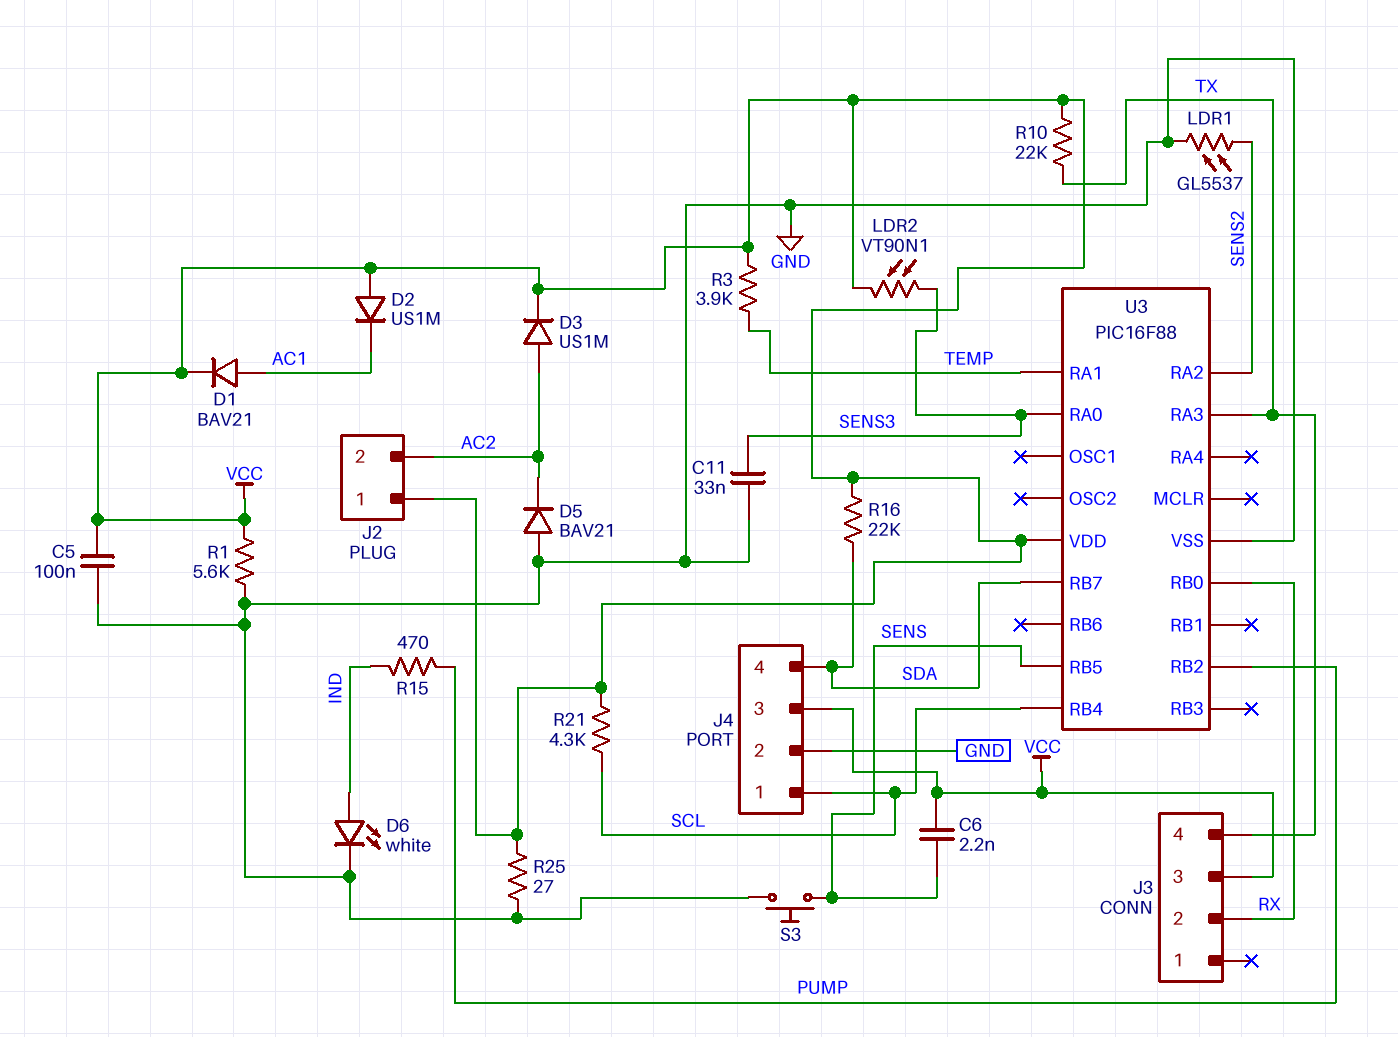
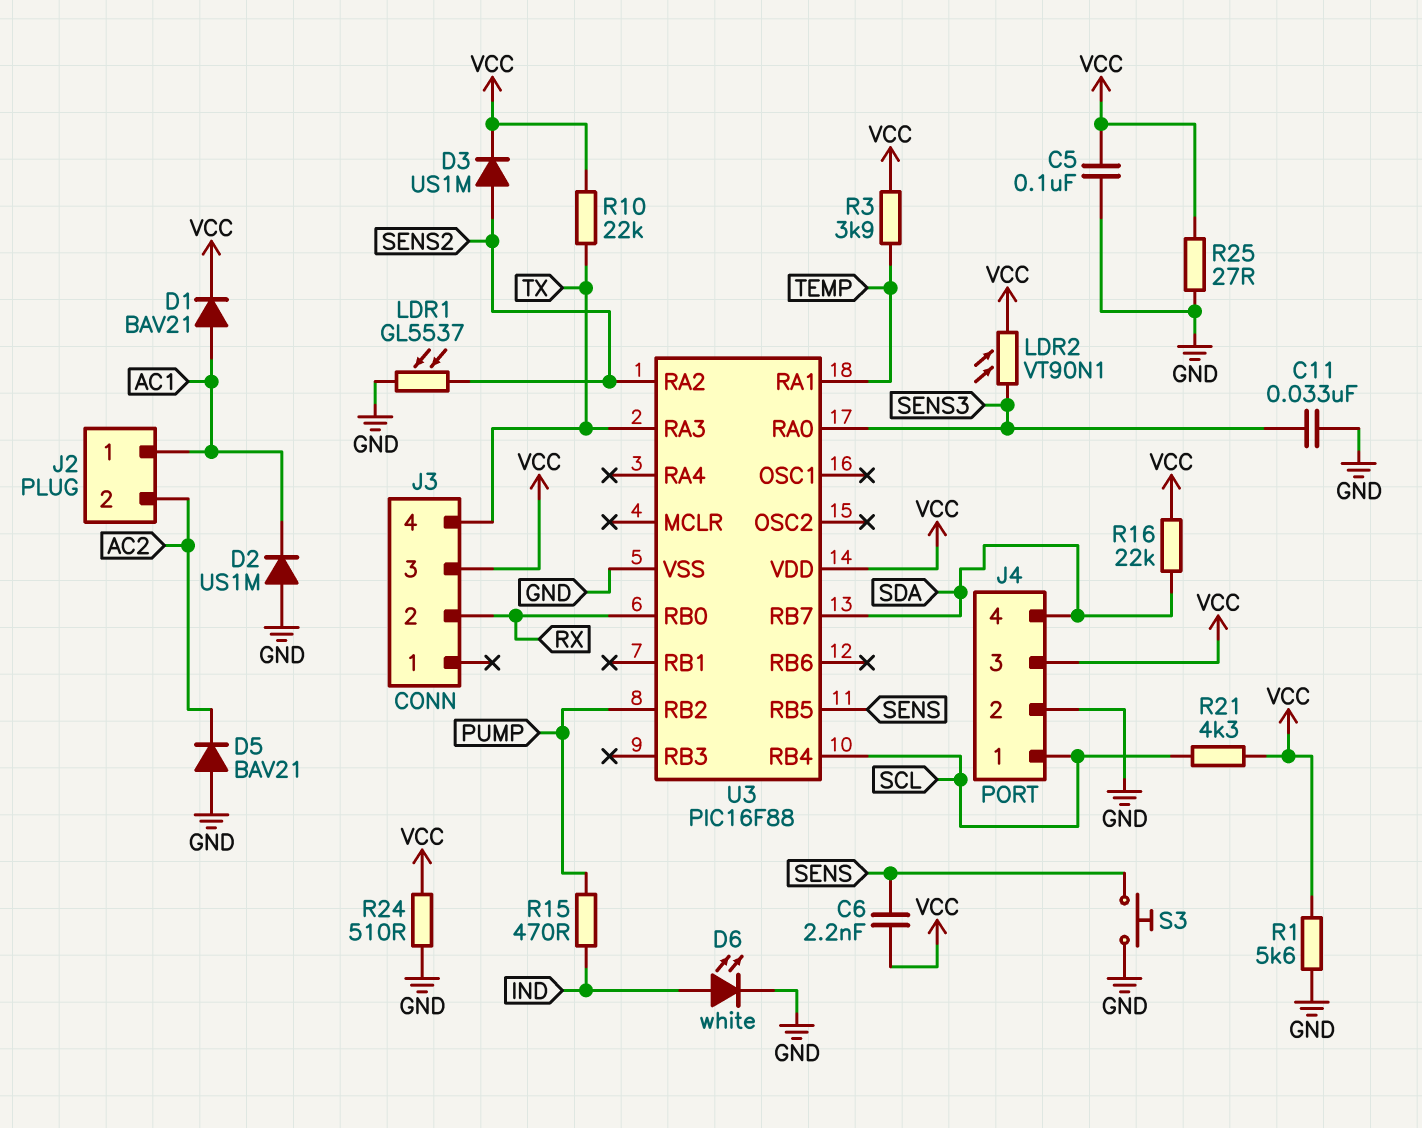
D2: diode US1M (A VCC, K AC1) -> diode US1M (A GND, K AC1)
D3: diode US1M (A AC2, K VCC) -> diode US1M (A SENS2, K VCC)
J2 pin 1: VCC -> AC1
R24: none -> 510 (GND, VCC)

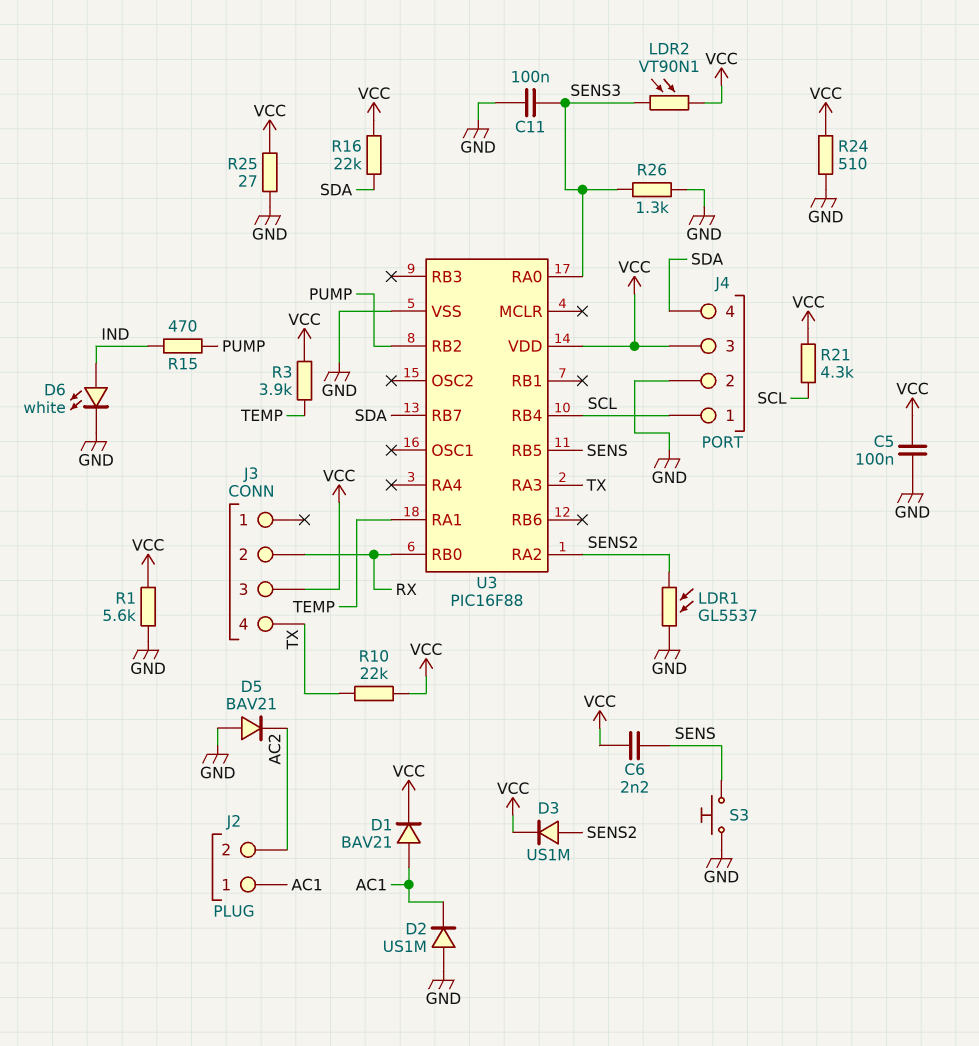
C11: 33nF (GND, SENS3) -> 100nF (GND, SENS3)
R26: none -> 1.3k (GND, SENS3)

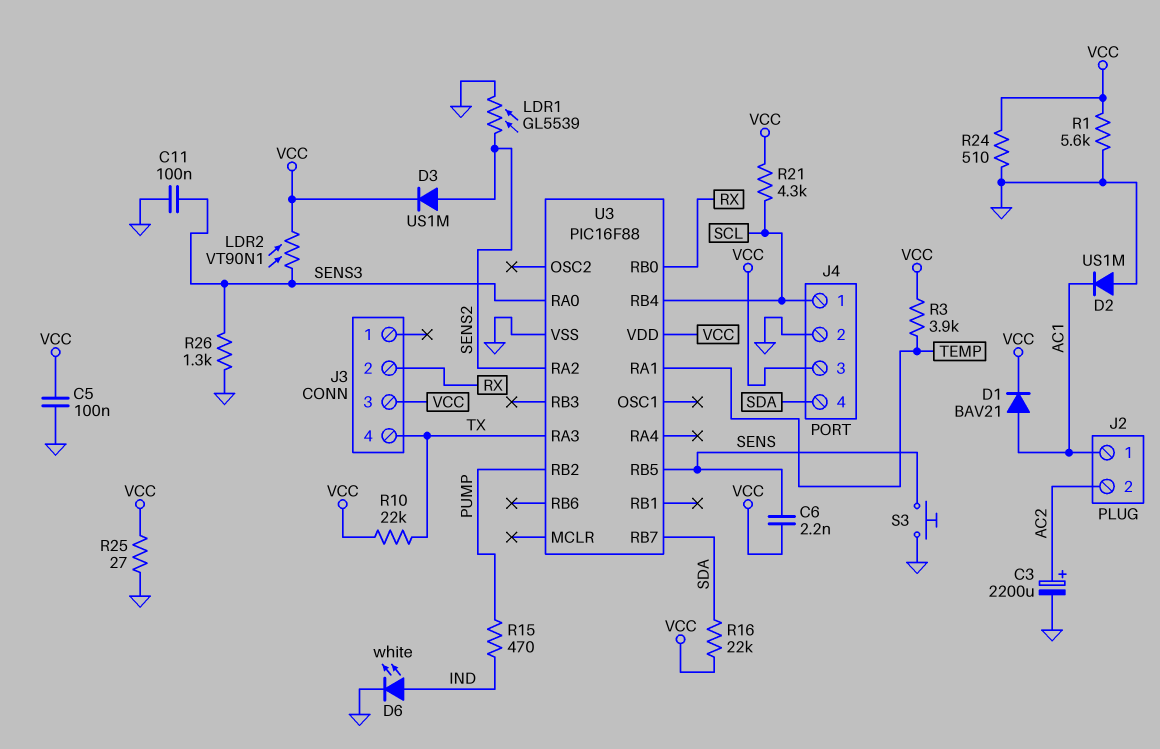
C3: none -> 2200uF (plus AC2, minus GND)
D5: diode BAV21 (A GND, K AC2) -> none
LDR1: GL5537 (GND, SENS2) -> GL5539 (GND, SENS2)

